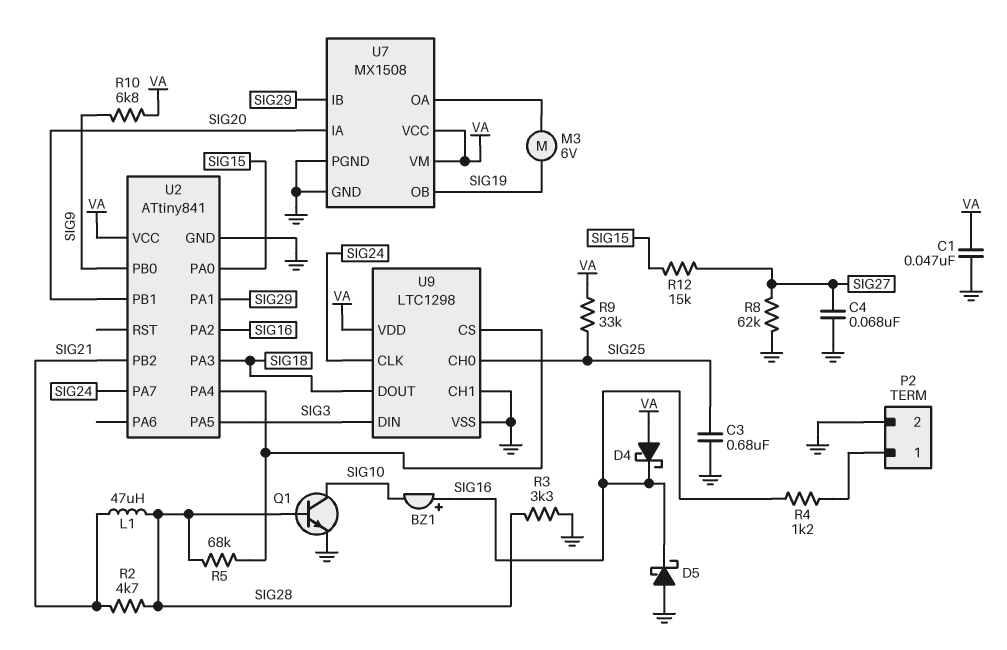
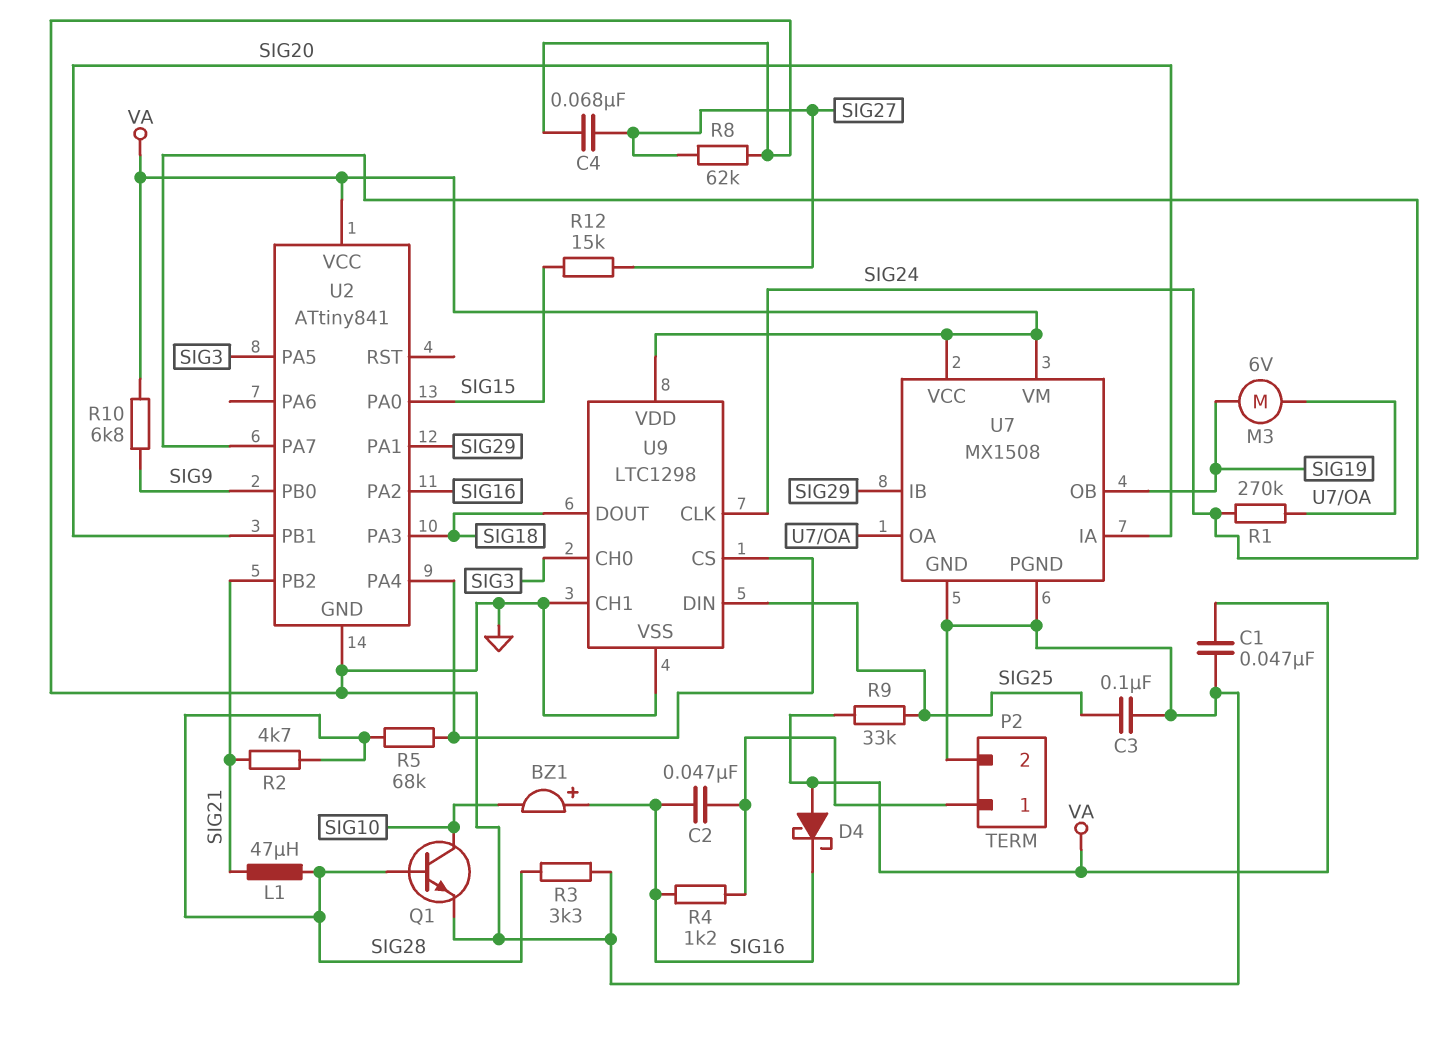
C2: none -> 47nF (P2/1, SIG16)
C3: 680nF (GND, SIG25) -> 100nF (GND, SIG25)
D5: schottky (A GND, K SIG16) -> none
R1: none -> 270k (SIG24, U7/OA)
U9 pin CH0: SIG25 -> SIG3
U9 pin DIN: SIG3 -> SIG25

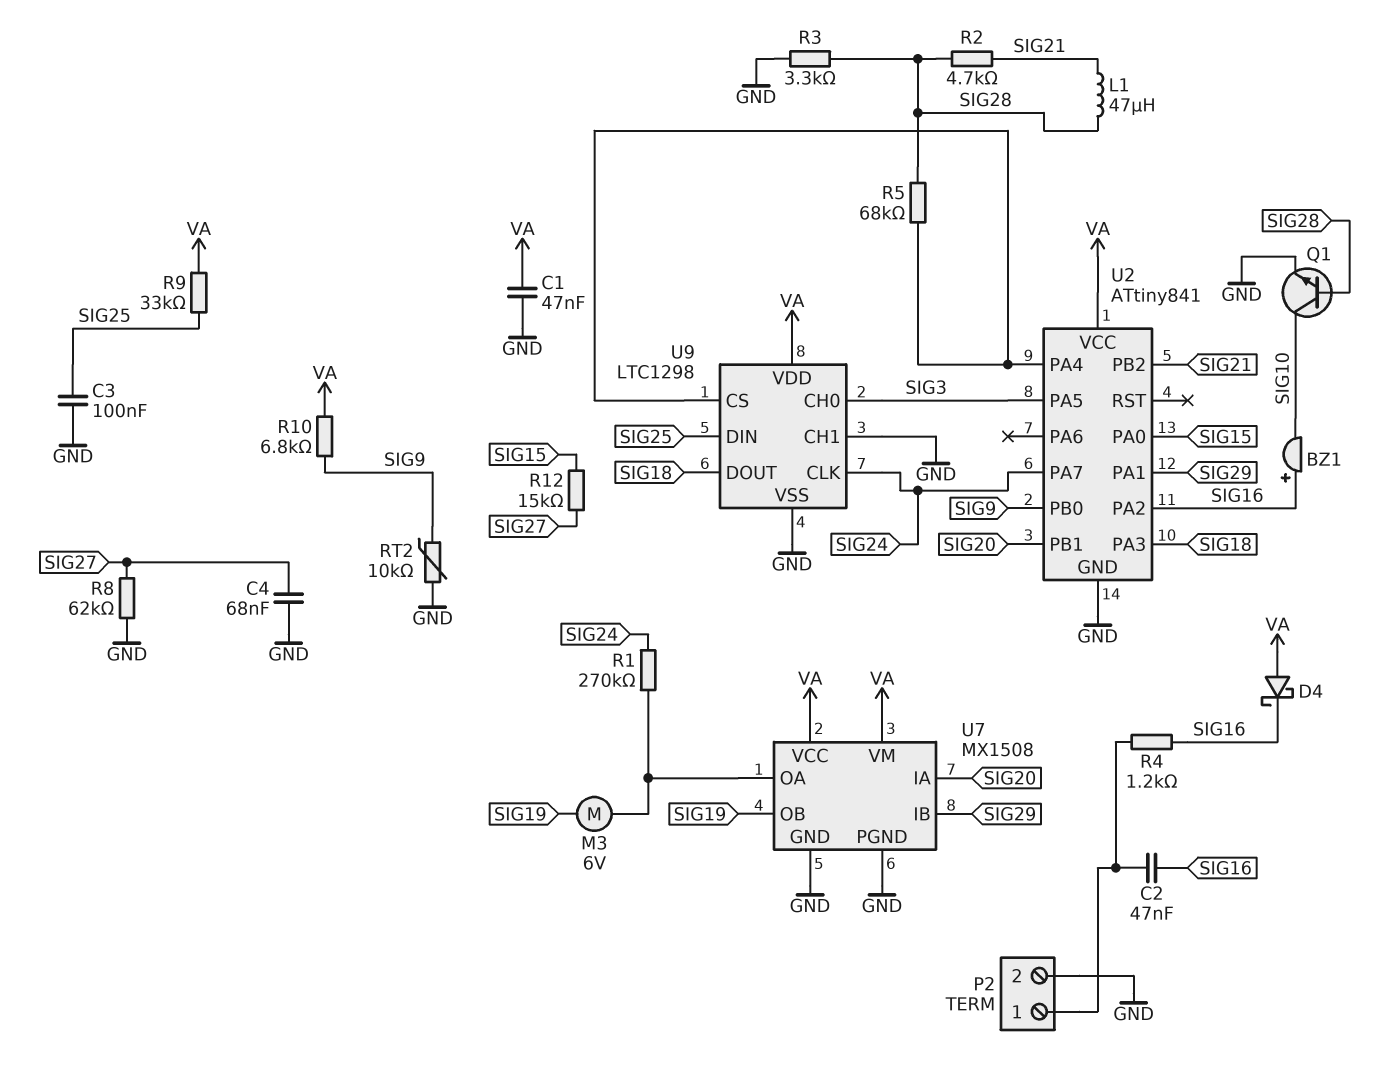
RT2: none -> 10k (GND, SIG9)

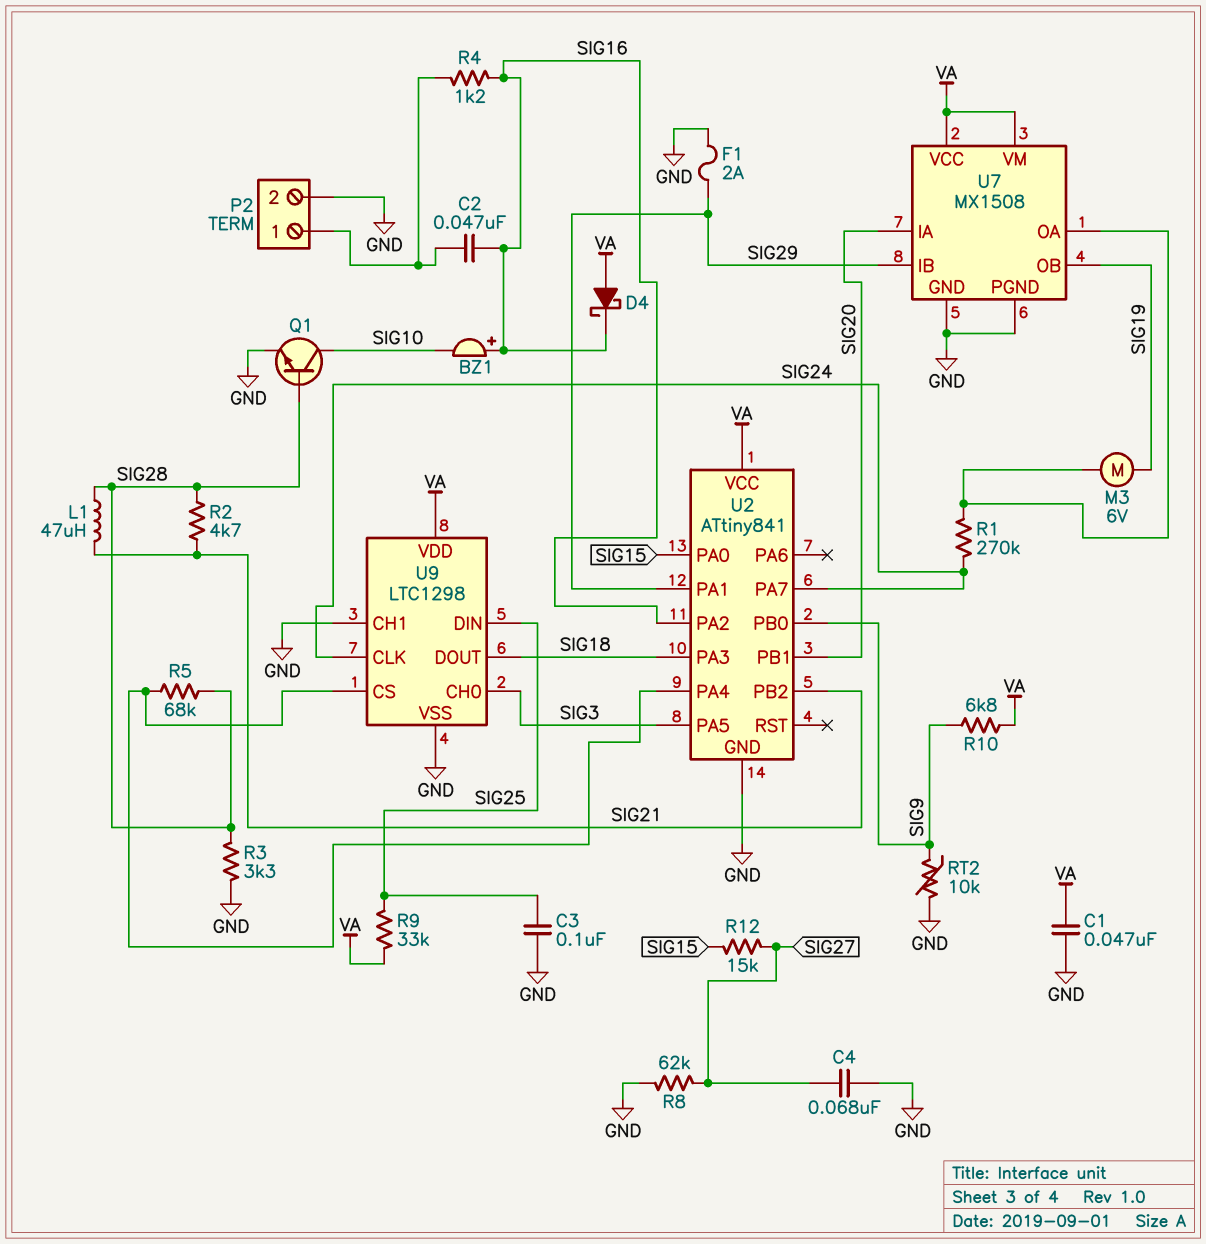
F1: none -> 2A (GND, SIG29)

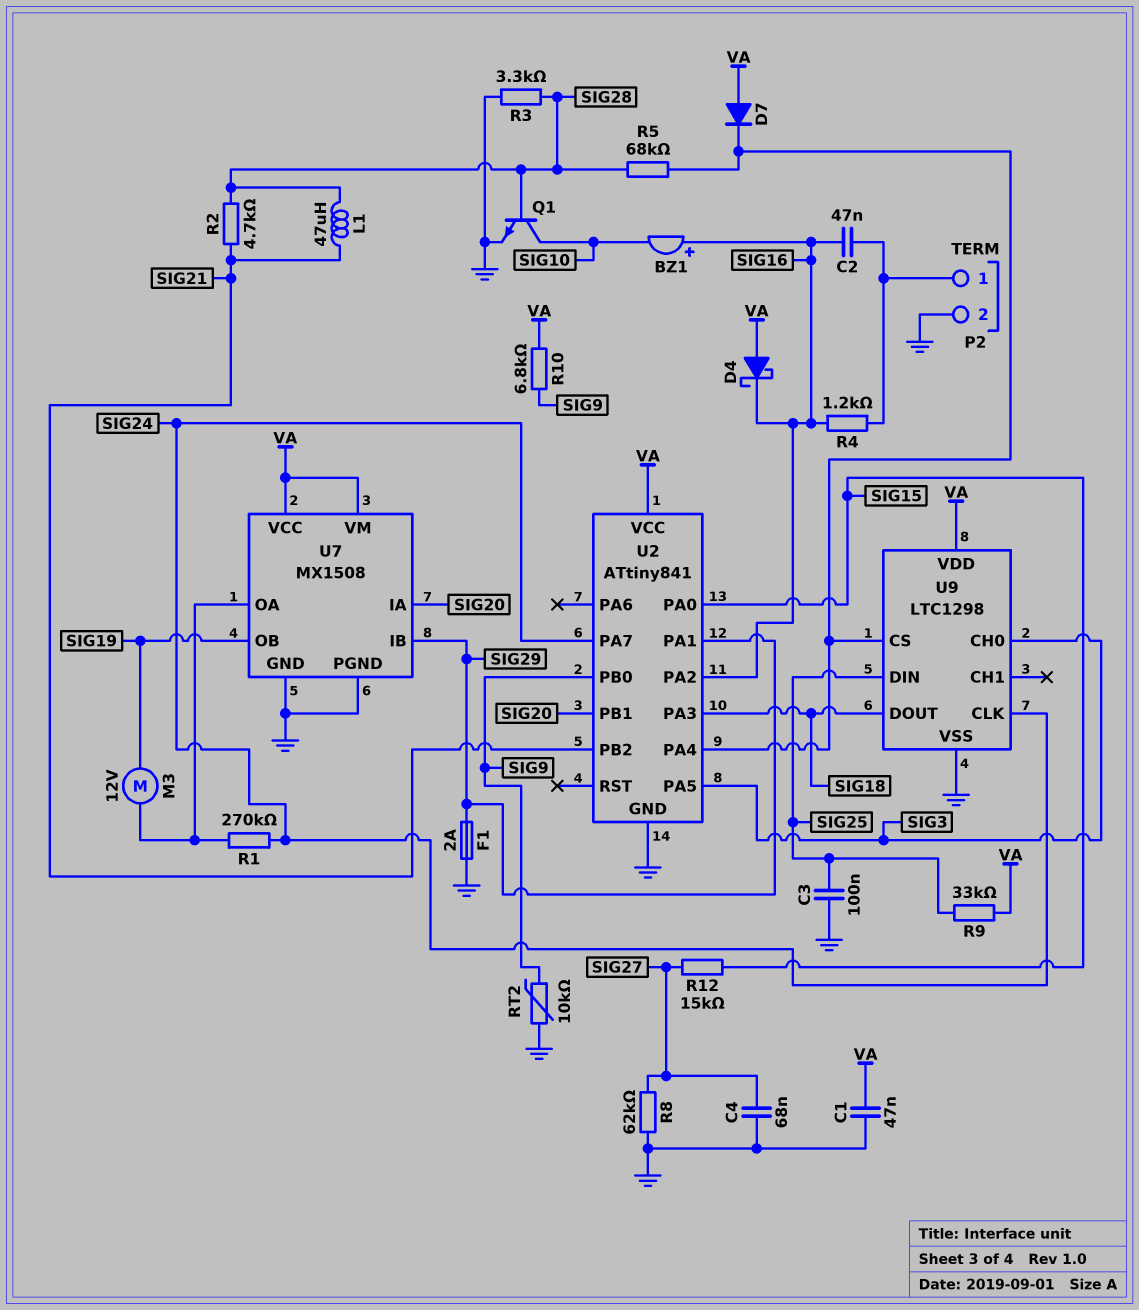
D7: none -> diode (A VA, K U2/PA4)
M3: motor 6V (SIG19, U7/OA) -> motor 12V (SIG19, U7/OA)
U9 pin CH1: GND -> none

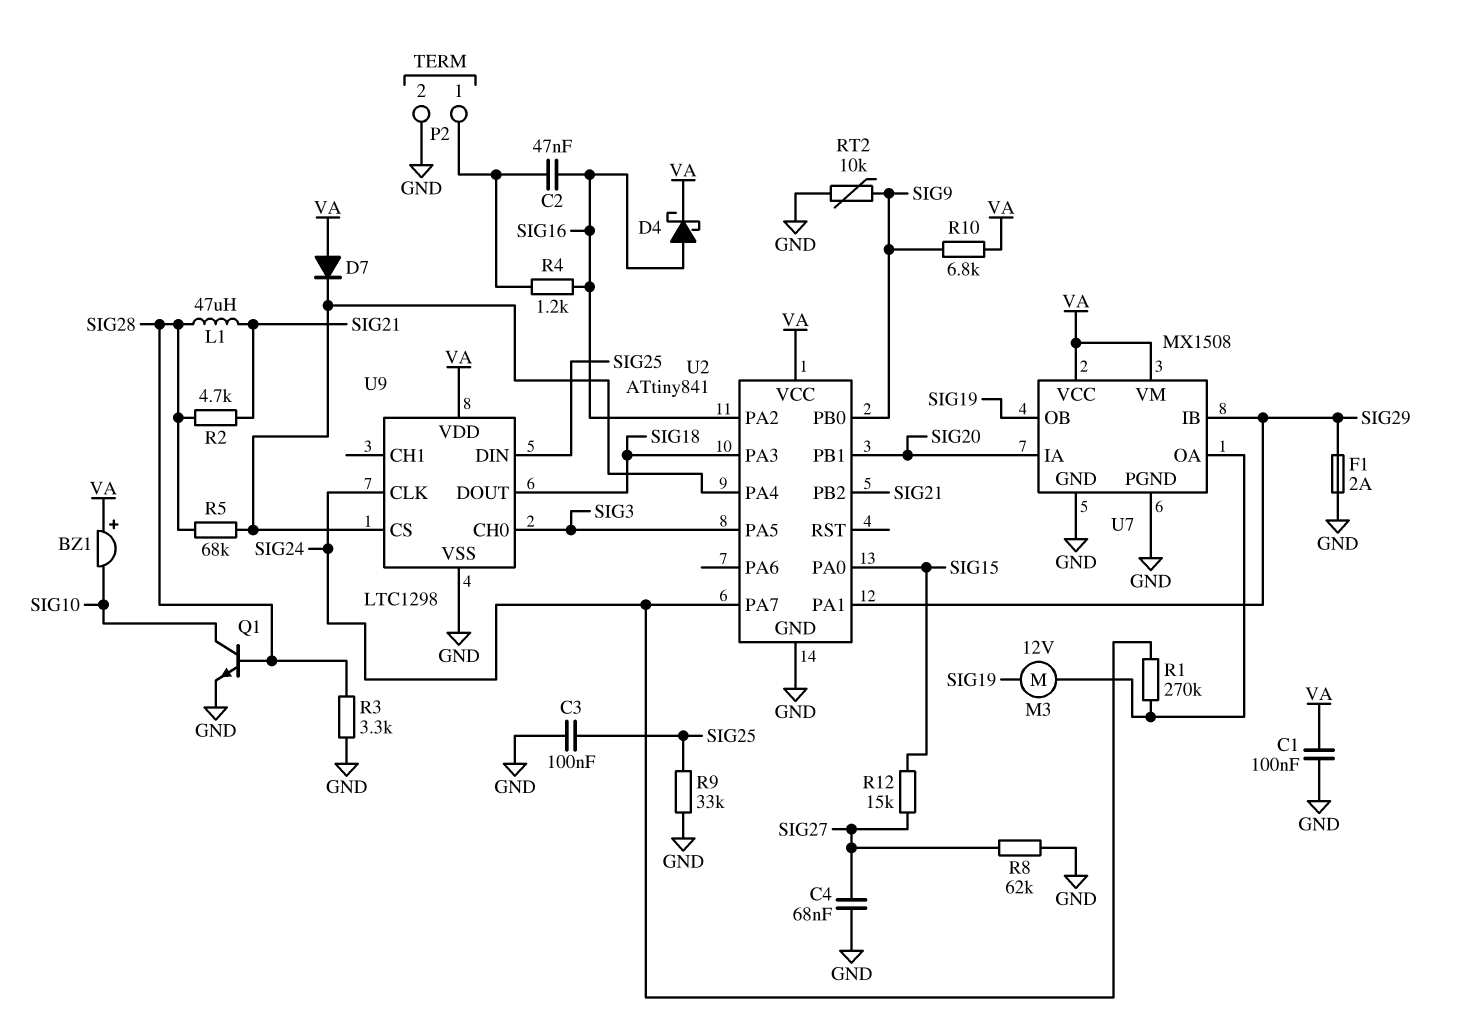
BZ1: buzzer (plus SIG16, minus SIG10) -> buzzer (plus VA, minus SIG10)
C1: 47nF (GND, VA) -> 100nF (GND, VA)
D4: schottky (A VA, K SIG16) -> schottky (A SIG16, K VA)
R9: 33k (SIG25, VA) -> 33k (GND, SIG25)

